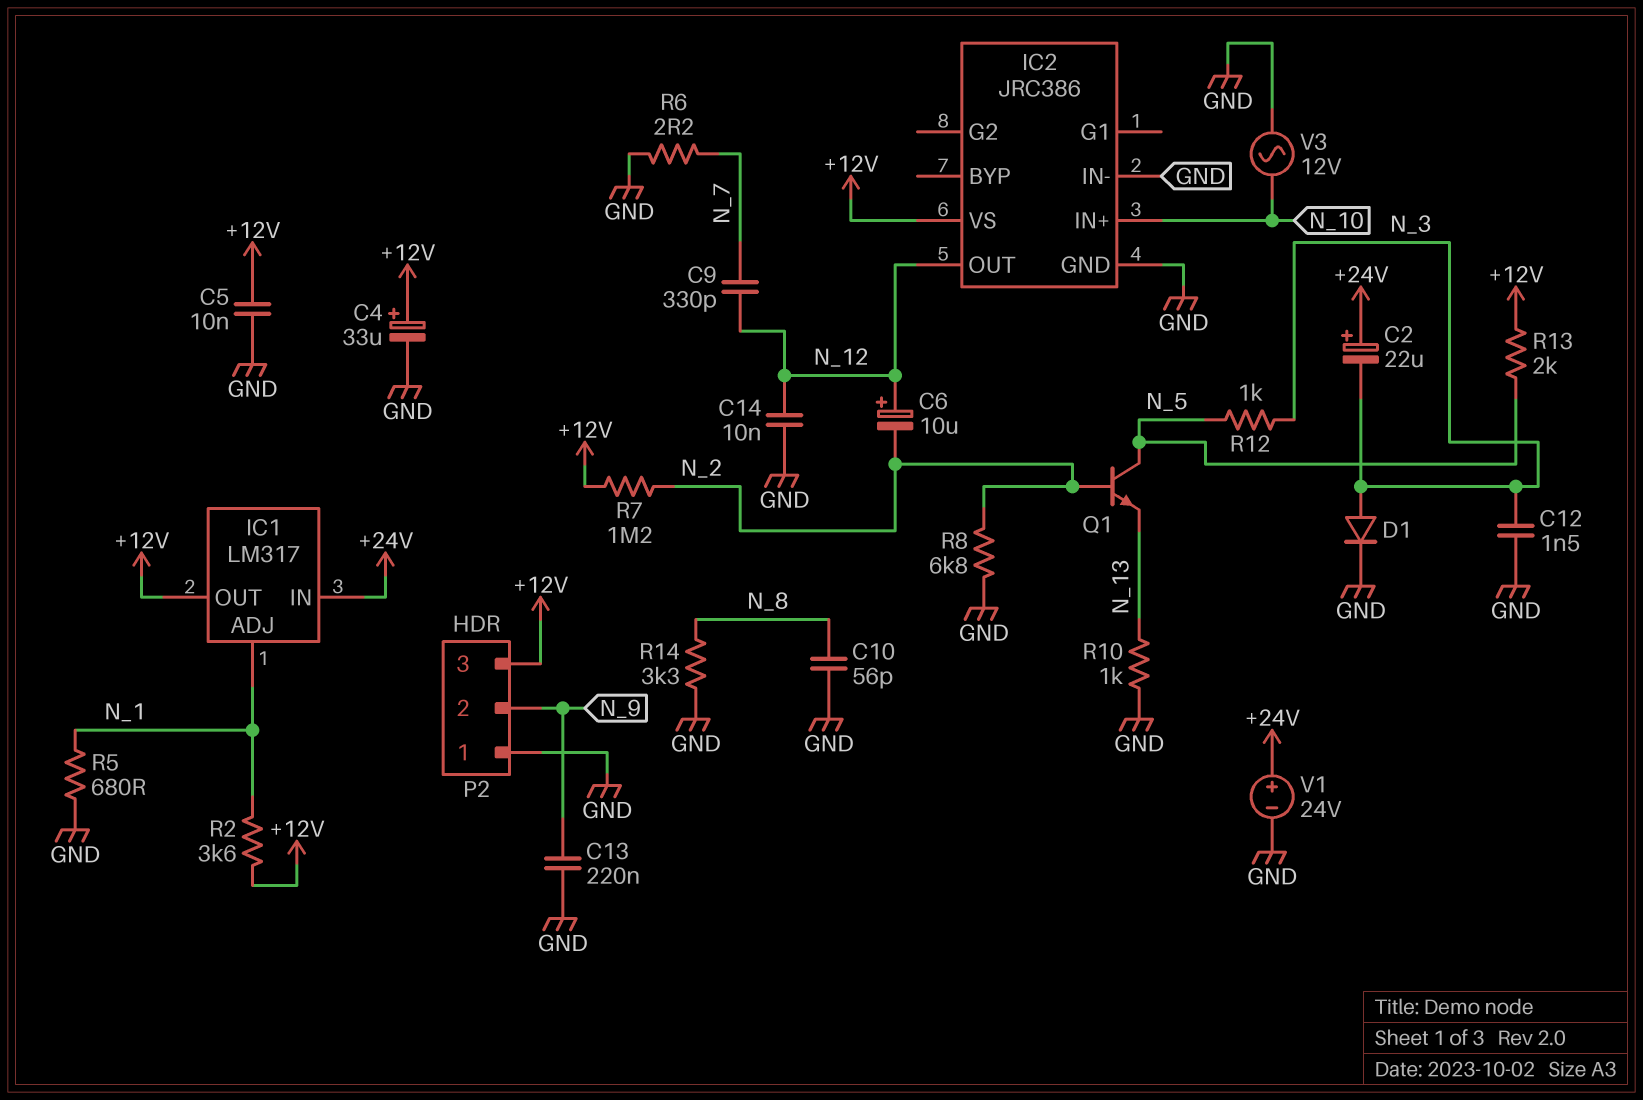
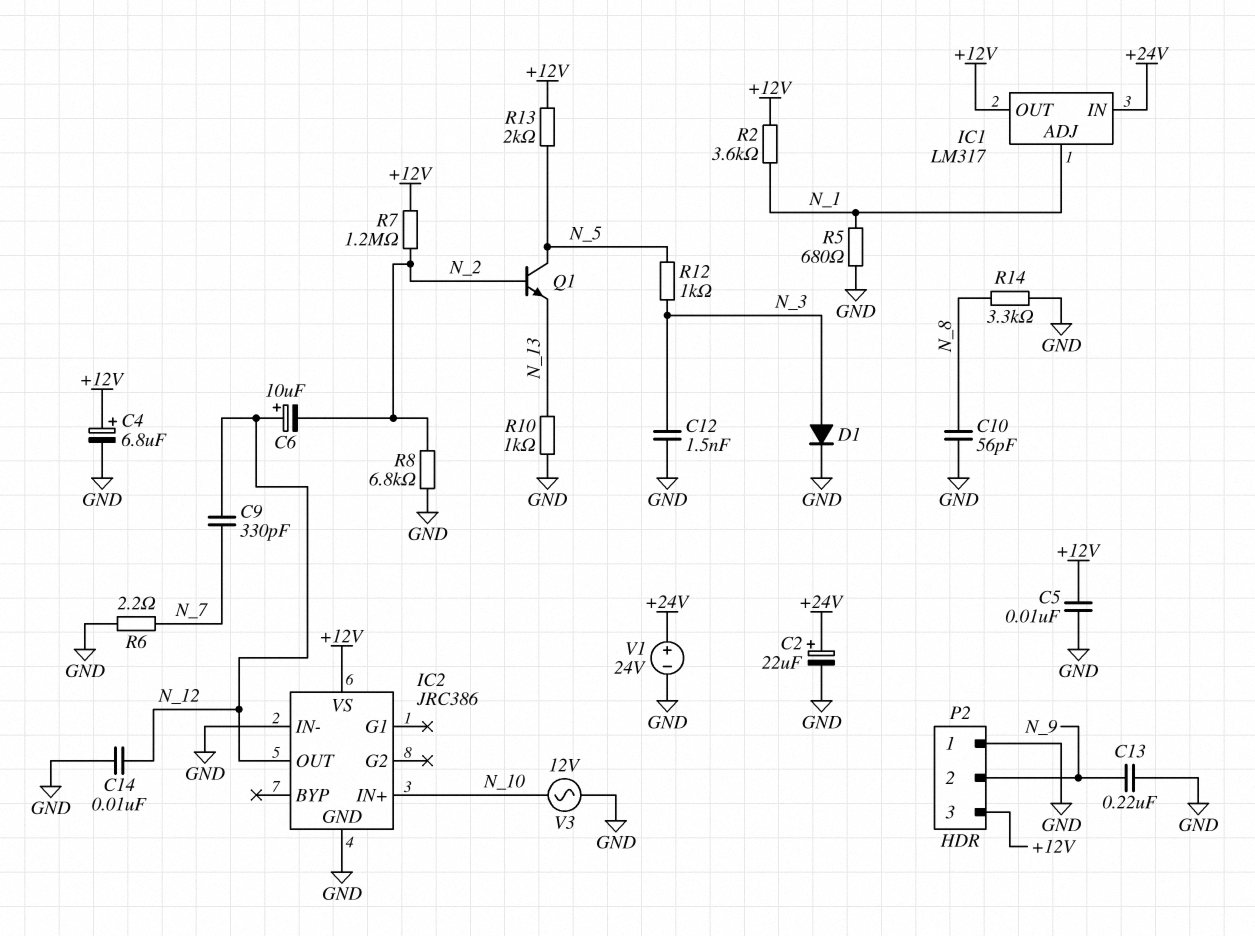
C2: 22uF (plus +24V, minus N_3) -> 22uF (plus +24V, minus GND)
C4: 33uF (plus +12V, minus GND) -> 6.8uF (plus +12V, minus GND)

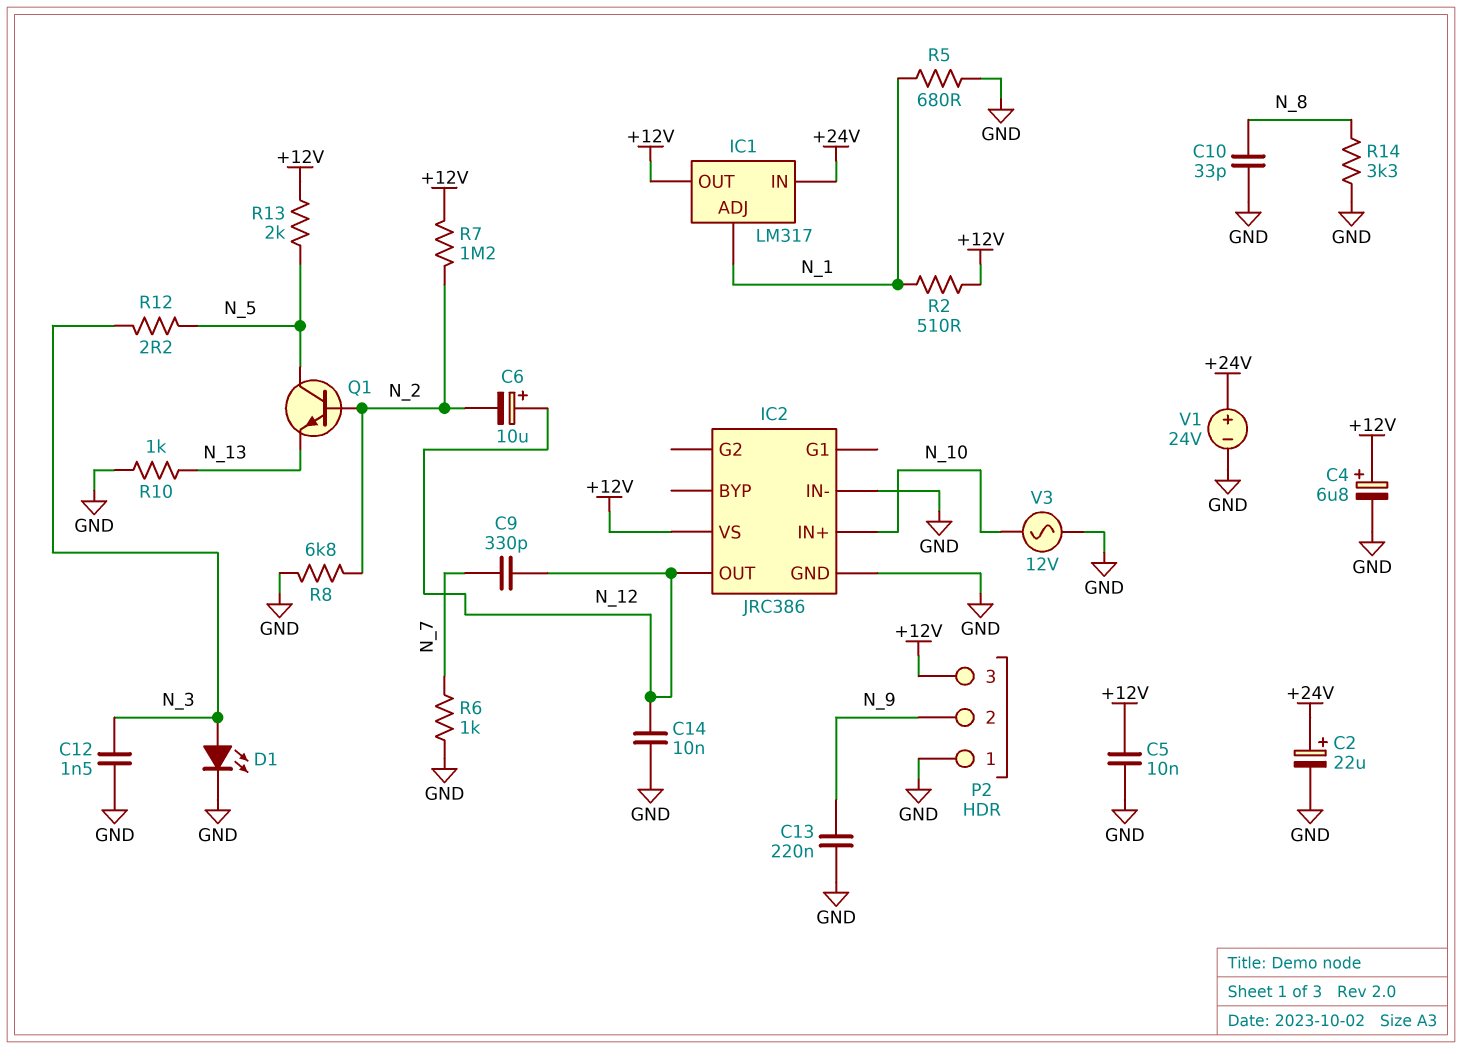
C10: 56pF (GND, N_8) -> 33pF (GND, N_8)
D1: diode (A N_3, K GND) -> LED (A N_3, K GND)
R2: 3.6k (+12V, N_1) -> 510 (+12V, N_1)
R6: 2.2 (GND, N_7) -> 1k (GND, N_7)
R12: 1k (N_3, N_5) -> 2.2 (N_3, N_5)

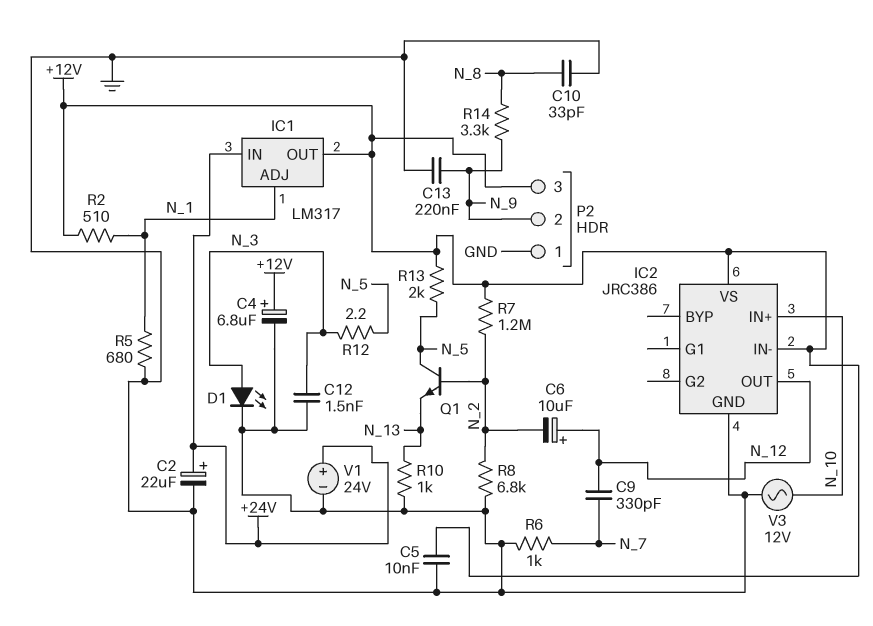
C14: 10nF (GND, N_12) -> none
IC2 pin IN-: GND -> +12V
R14: 3.3k (GND, N_8) -> 3.3k (N_8, N_9)

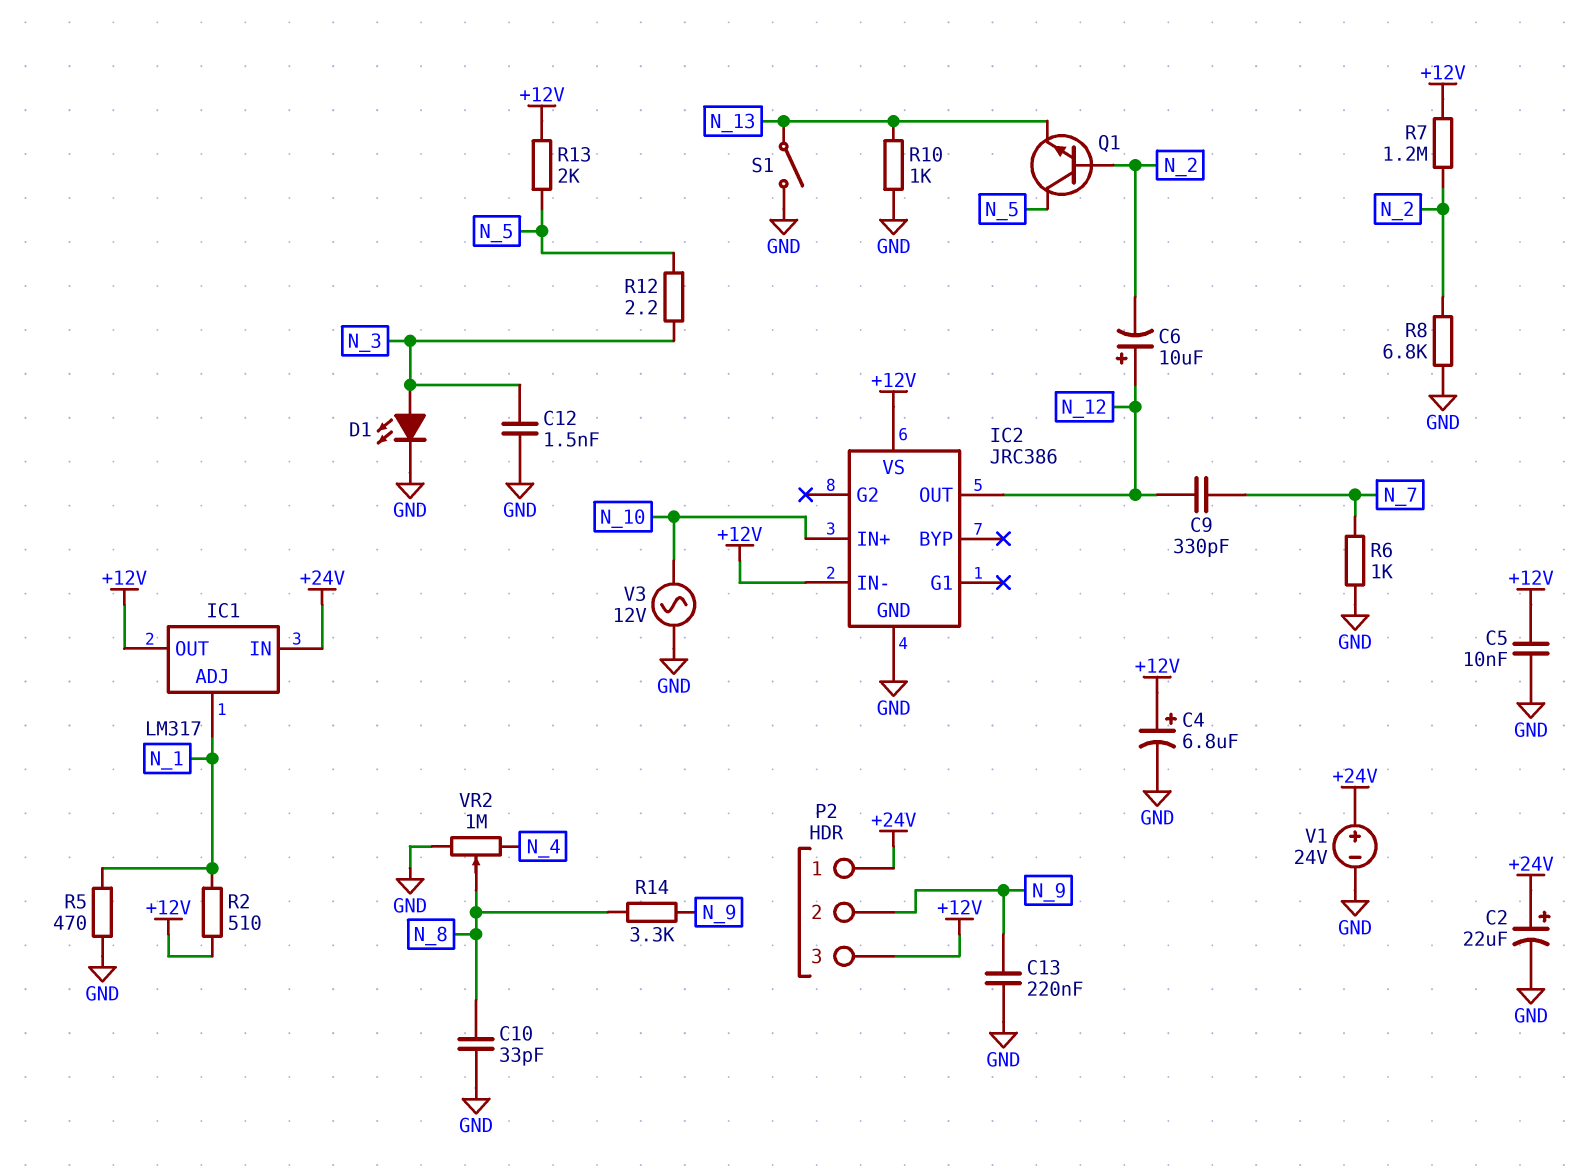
P2 pin 1: GND -> +24V
R5: 680 (GND, N_1) -> 470 (GND, N_1)
S1: none -> switch (GND, N_13)
VR2: none -> 1M (GND, N_4, wiper N_8)

